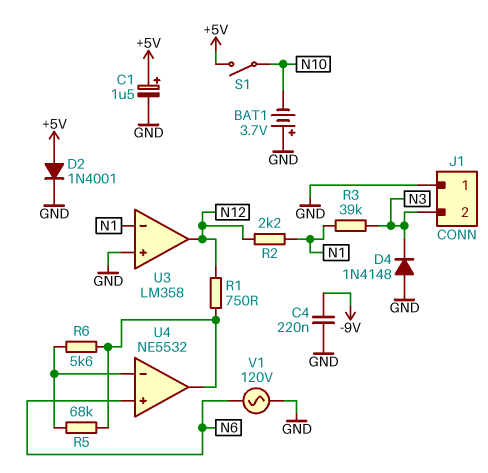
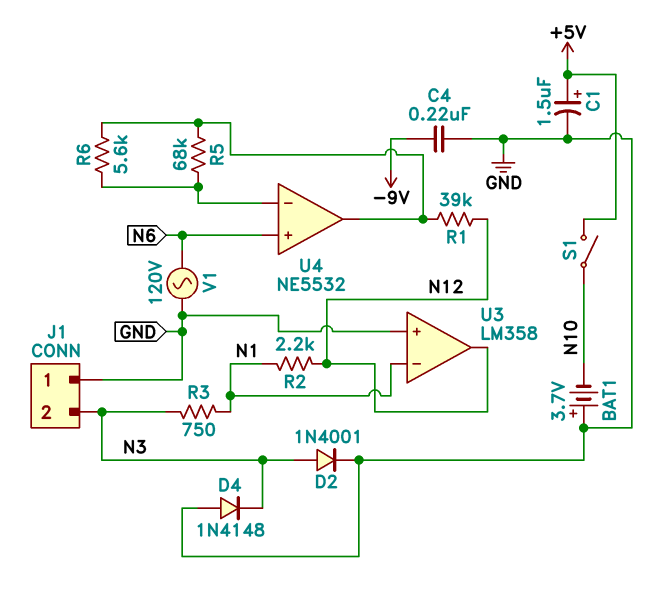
D2: diode 1N4001 (A +5V, K GND) -> diode 1N4001 (A N3, K GND)
R1: 750 (N12, U4/out) -> 39k (N12, U4/out)
R3: 39k (N1, N3) -> 750 (N1, N3)

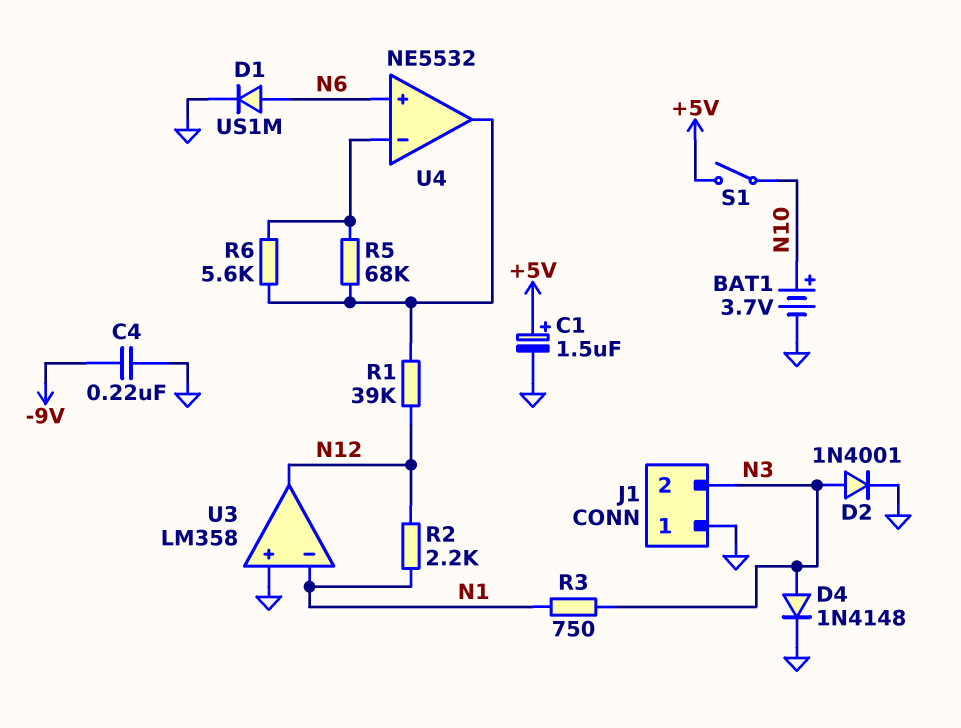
BAT1: 3.7V (plus GND, minus N10) -> 3.7V (plus N10, minus GND)
D1: none -> diode US1M (A N6, K GND)
D4: diode 1N4148 (A GND, K N3) -> diode 1N4148 (A N3, K GND)
V1: AC 120V (GND, N6) -> none

